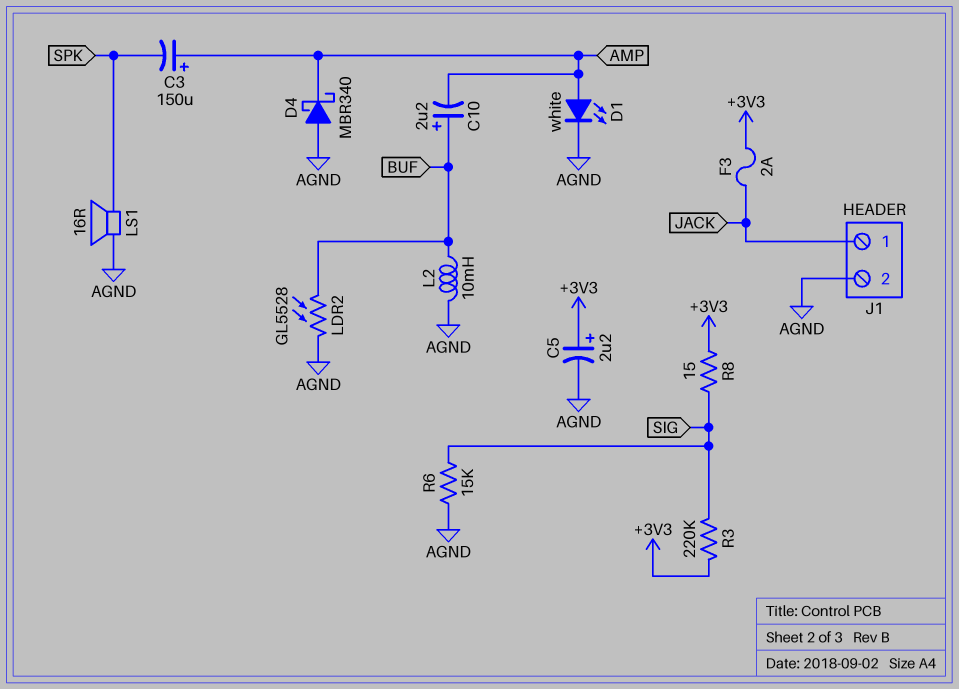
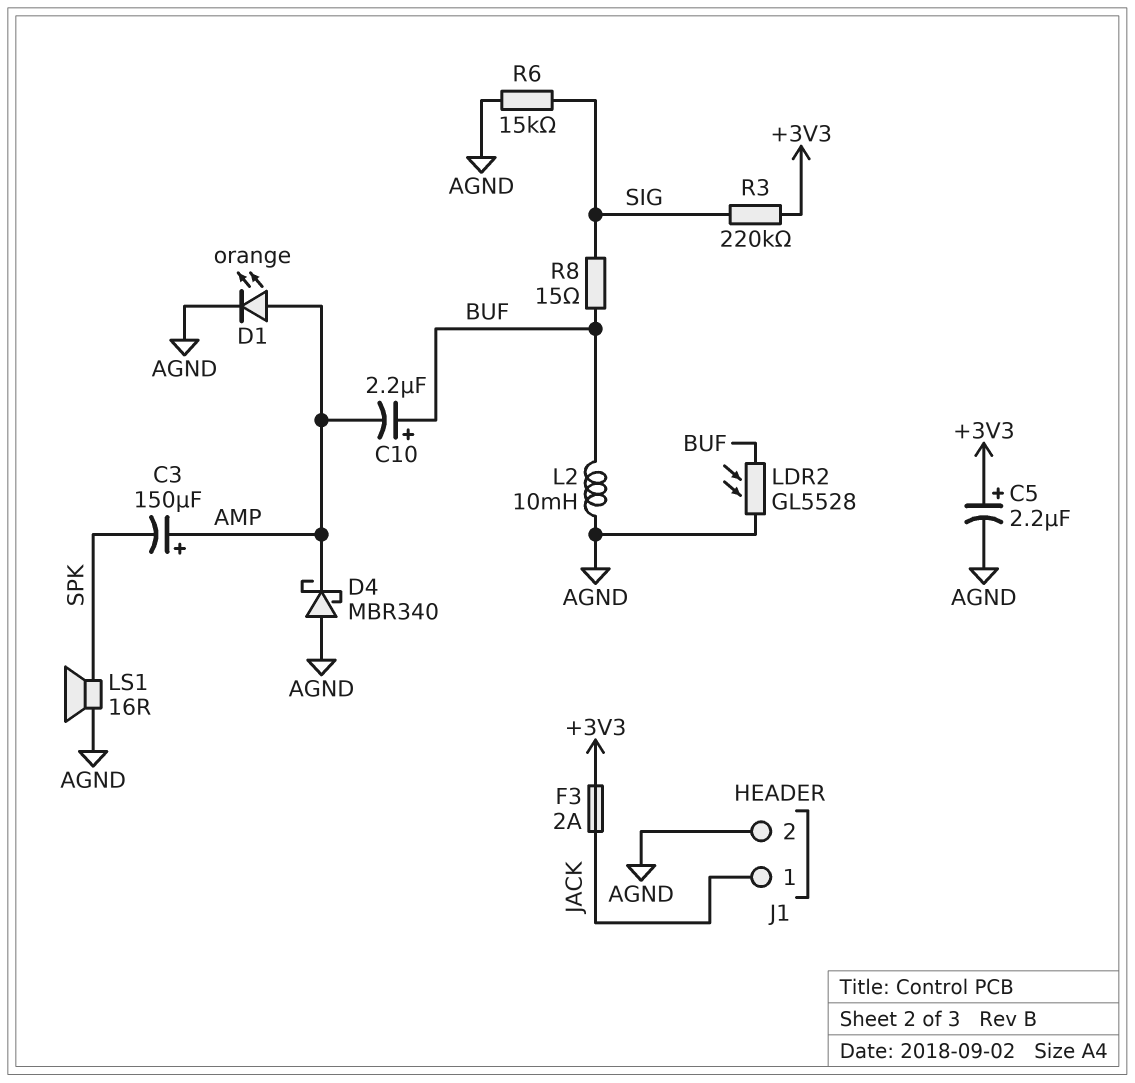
D1: LED white (A AMP, K AGND) -> LED orange (A AMP, K AGND)
R8: 15 (+3V3, SIG) -> 15 (BUF, SIG)

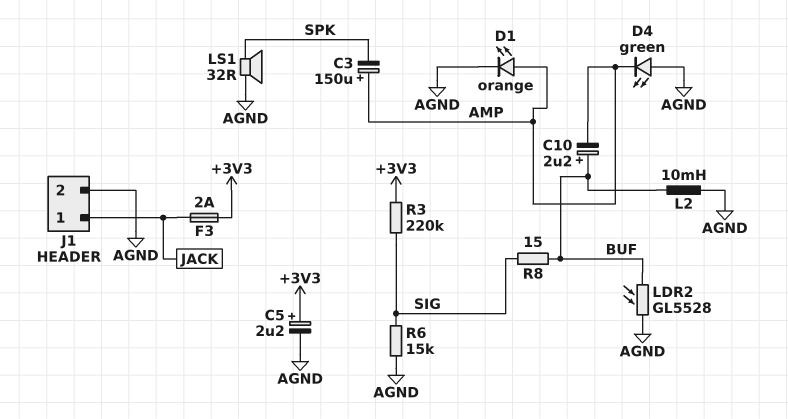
D4: schottky MBR340 (A AGND, K AMP) -> LED green (A AGND, K AMP)
LS1: speaker 16R (AGND, SPK) -> speaker 32R (AGND, SPK)

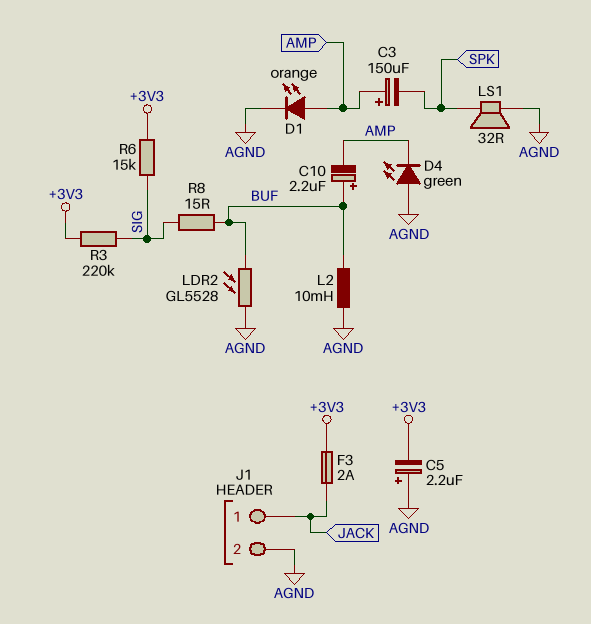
C5: 2.2uF (plus +3V3, minus AGND) -> 2.2uF (plus AGND, minus +3V3)
R6: 15k (AGND, SIG) -> 15k (+3V3, SIG)

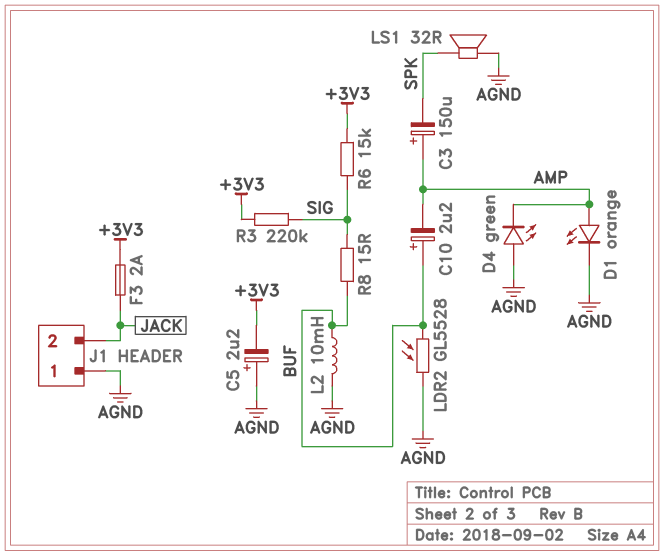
J1 pin 1: JACK -> AGND
J1 pin 2: AGND -> JACK

